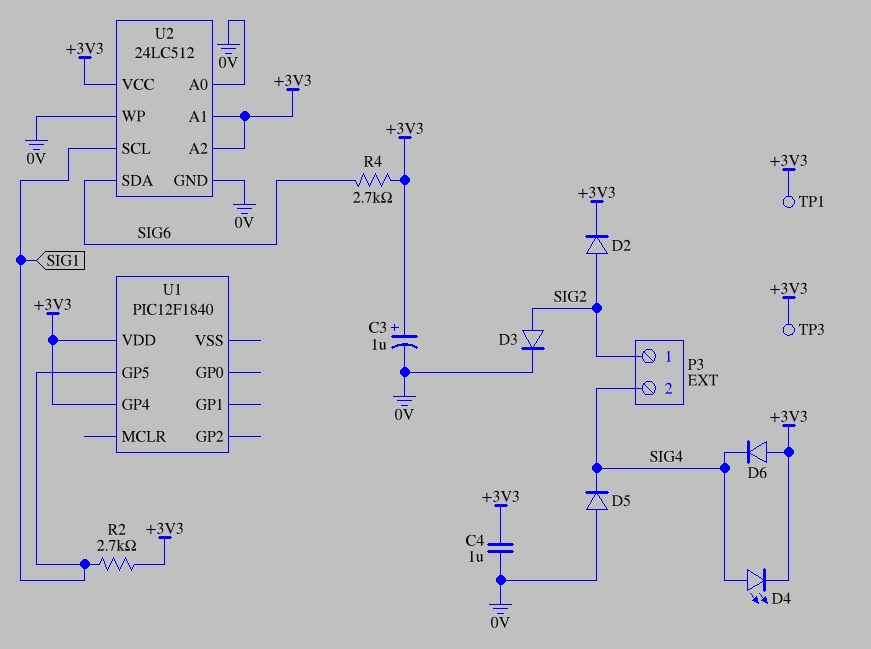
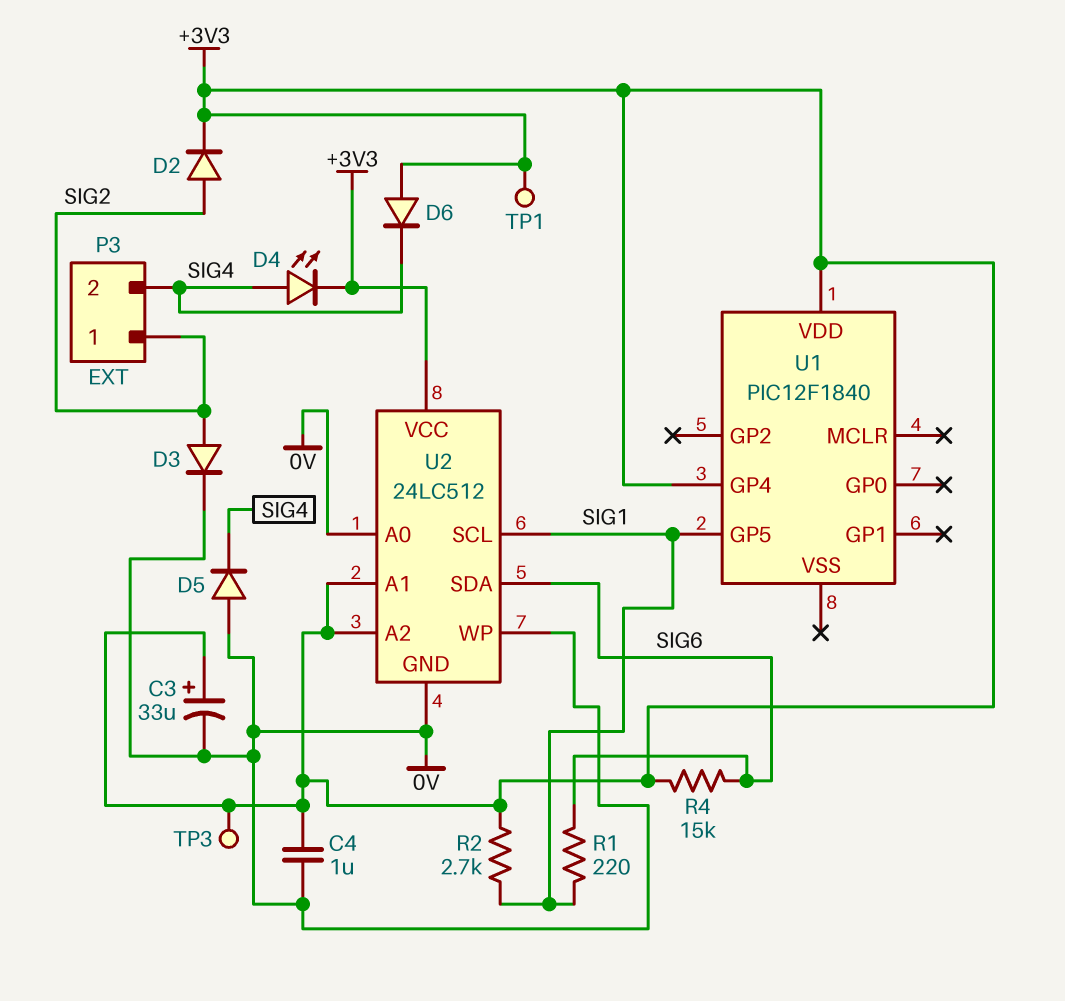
C3: 1uF (plus +3V3, minus 0V) -> 33uF (plus +3V3, minus 0V)
R1: none -> 220 (SIG1, SIG6)
R4: 2.7k (+3V3, SIG6) -> 15k (+3V3, SIG6)

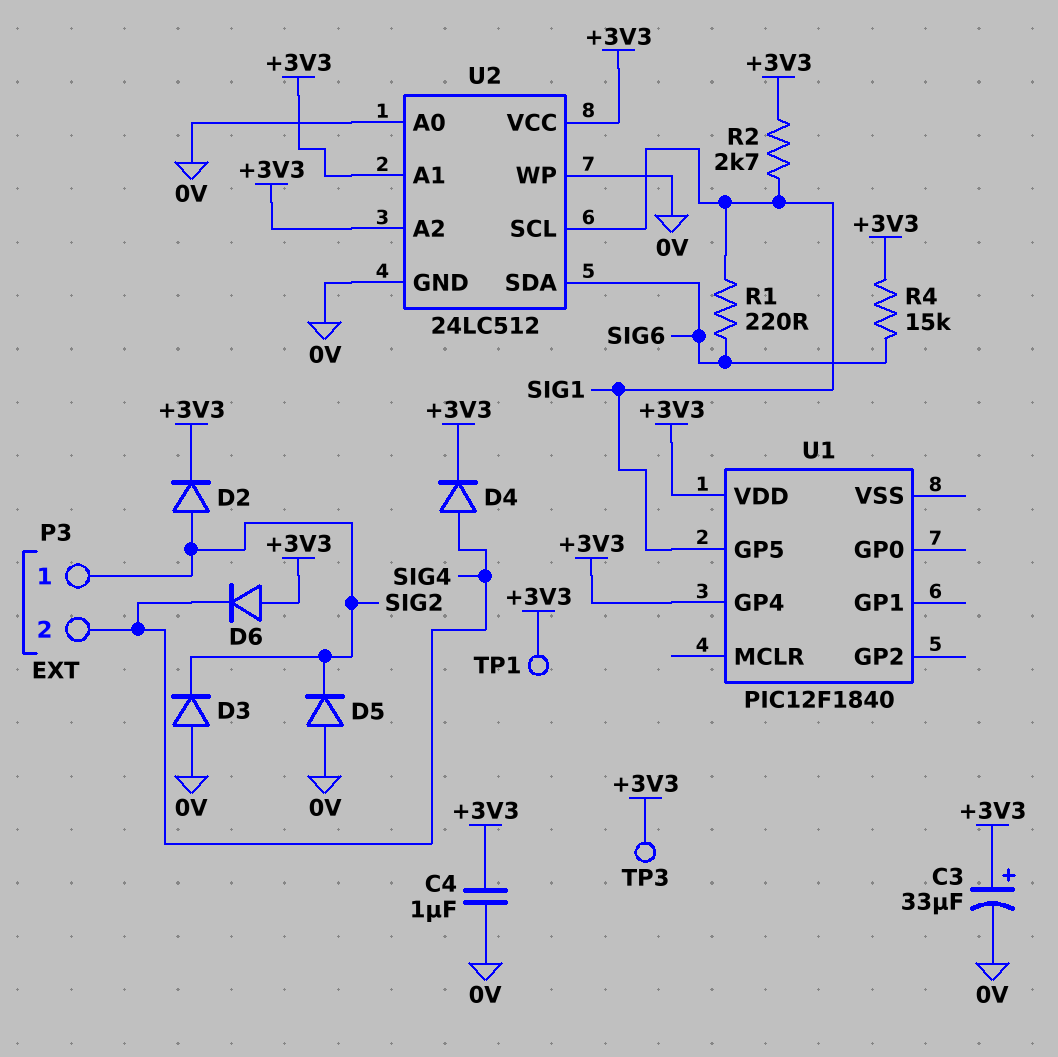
D3: diode (A SIG2, K 0V) -> diode (A 0V, K SIG2)
D4: LED (A SIG4, K +3V3) -> diode (A SIG4, K +3V3)
D5: diode (A 0V, K SIG4) -> diode (A 0V, K SIG2)

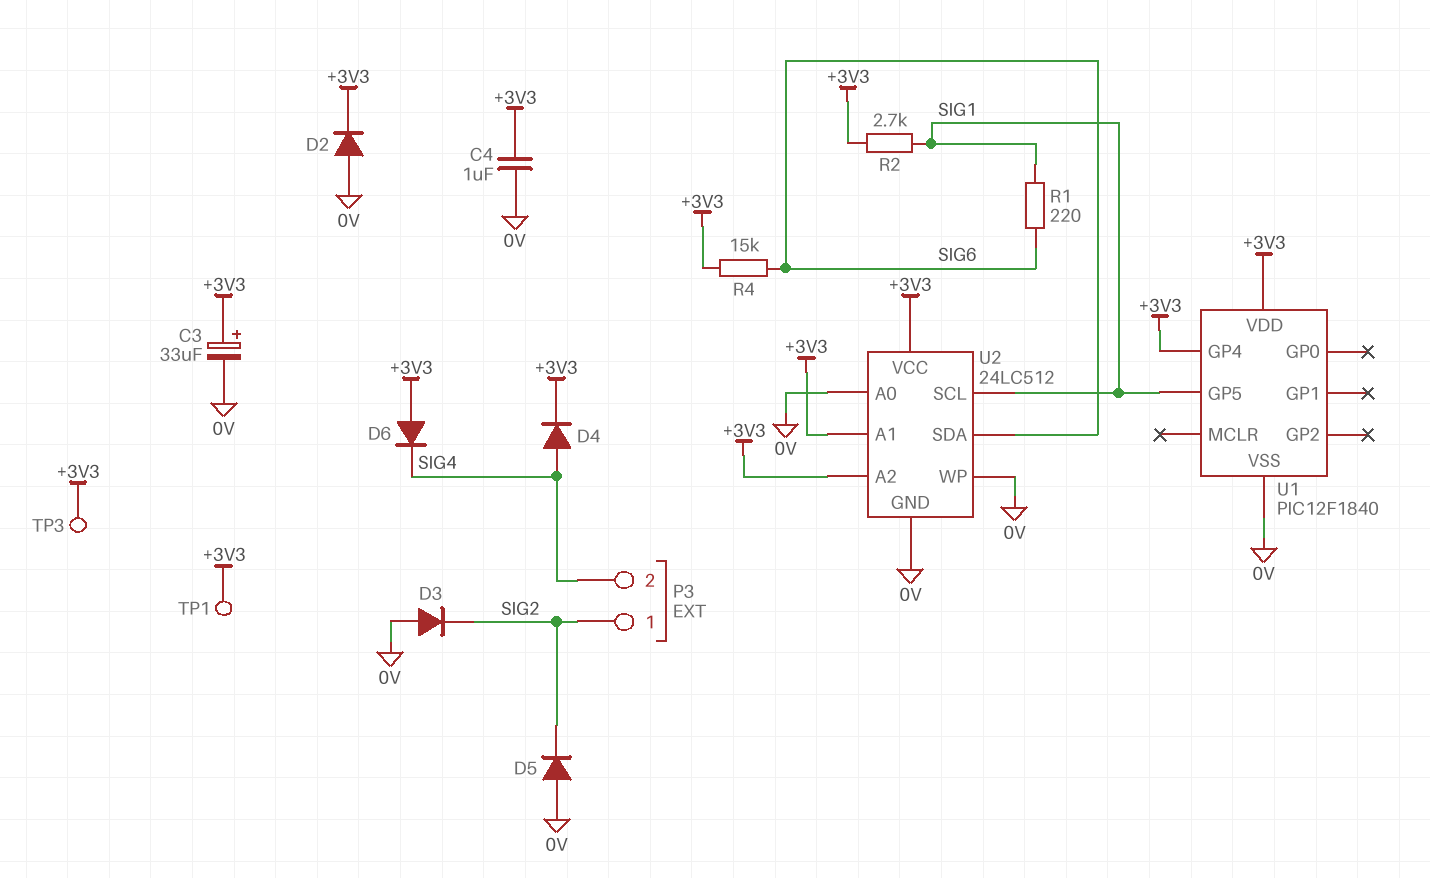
D2: diode (A SIG2, K +3V3) -> diode (A 0V, K +3V3)
U1 pin VSS: none -> 0V

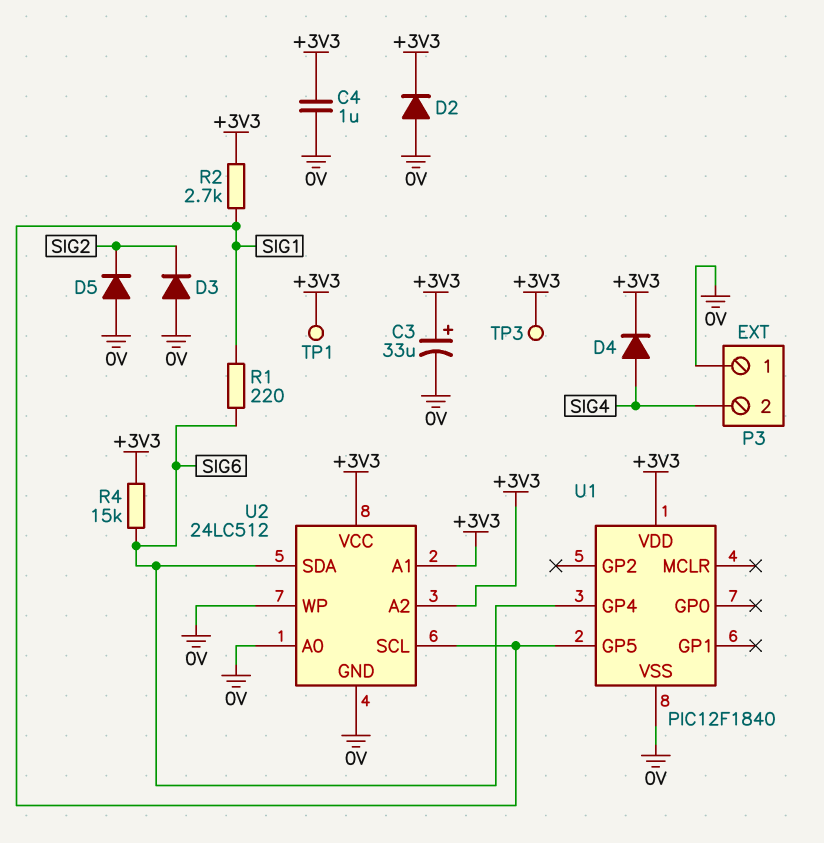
D6: diode (A +3V3, K SIG4) -> none
P3 pin 1: SIG2 -> 0V
U1 pin GP4: +3V3 -> SIG6

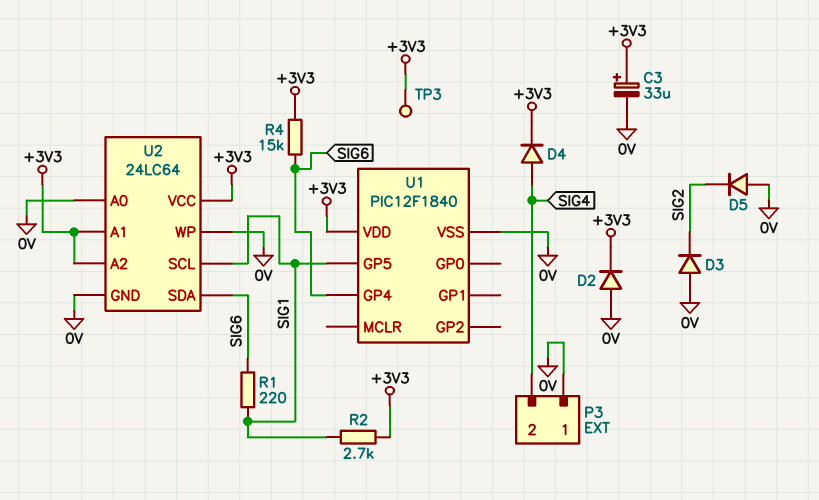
C4: 1uF (+3V3, 0V) -> none
TP1: test point (+3V3) -> none
U2: 24LC512 -> 24LC64

